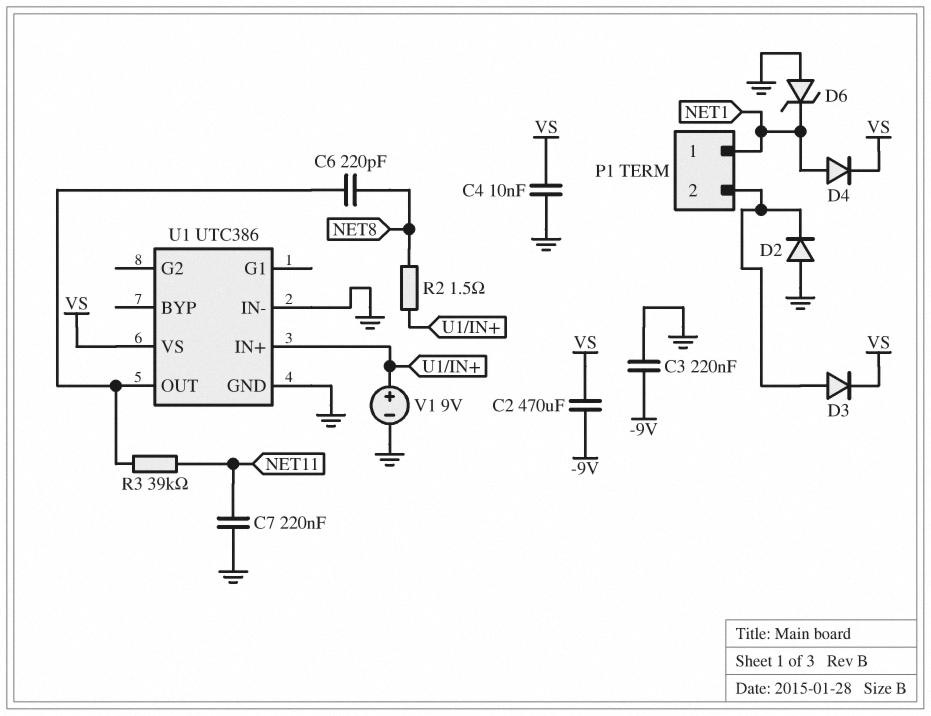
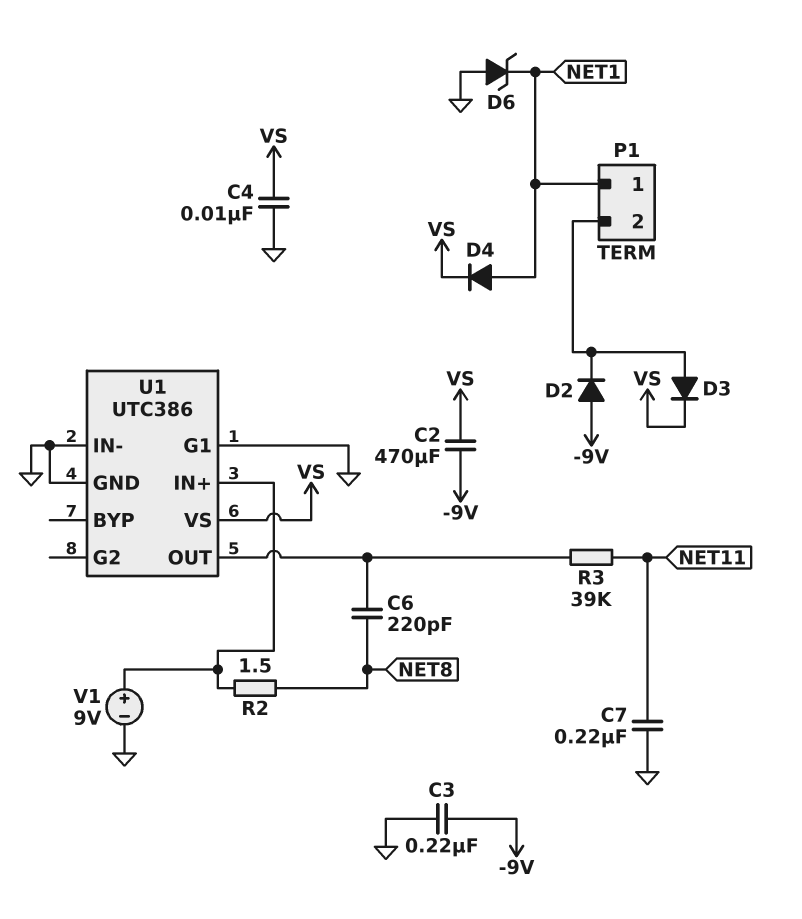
D2: diode (A GND, K P1/2) -> diode (A -9V, K P1/2)
U1 pin G1: none -> GND

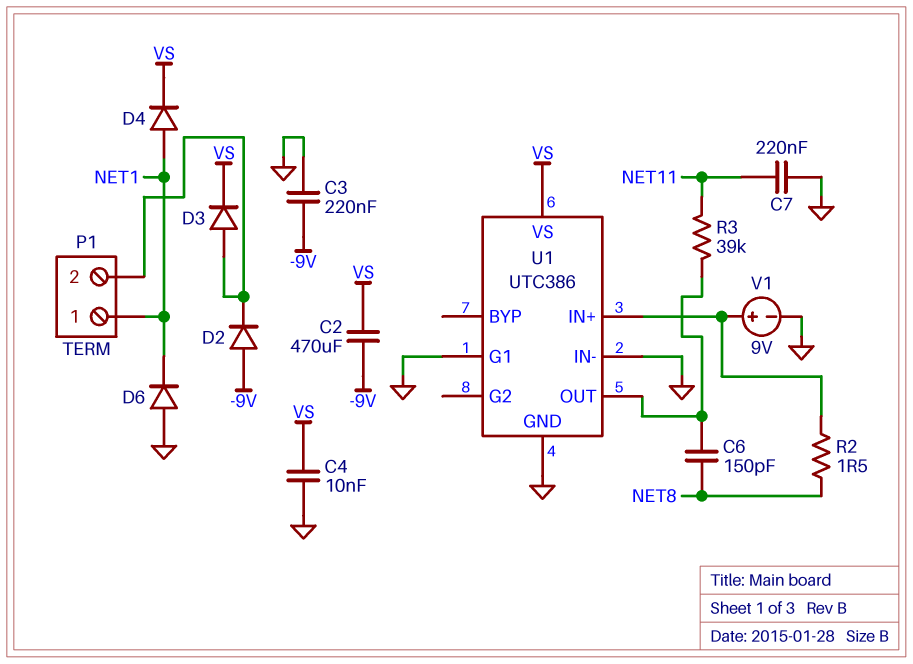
C6: 220pF (NET8, U1/OUT) -> 150pF (NET8, U1/OUT)
D6: zener (A GND, K NET1) -> diode (A GND, K NET1)

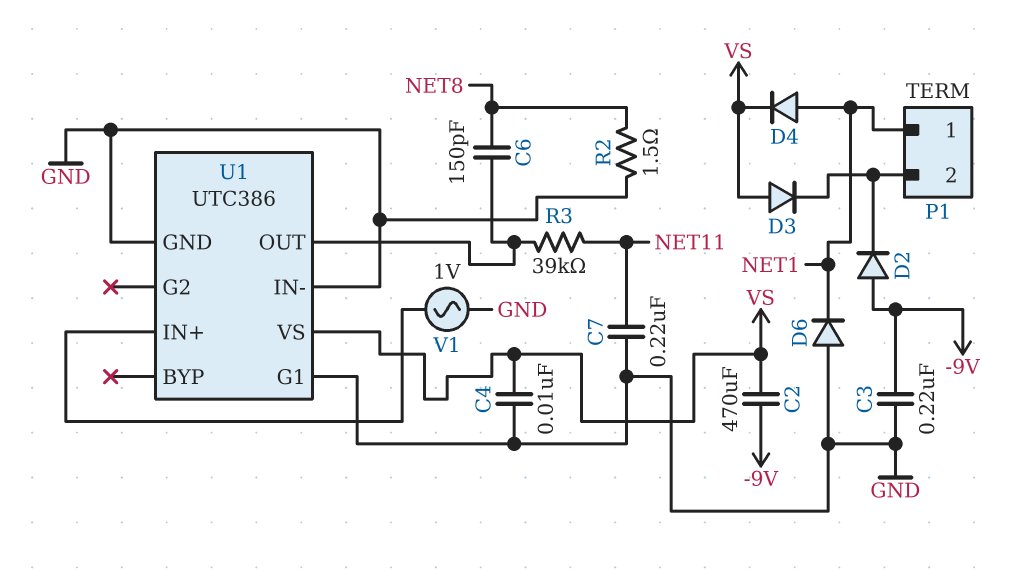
D3: diode (A P1/2, K VS) -> diode (A VS, K P1/2)
R2: 1.5 (NET8, U1/IN+) -> 1.5 (GND, NET8)
V1: 9V (plus U1/IN+, minus GND) -> AC 1V (GND, U1/IN+)

